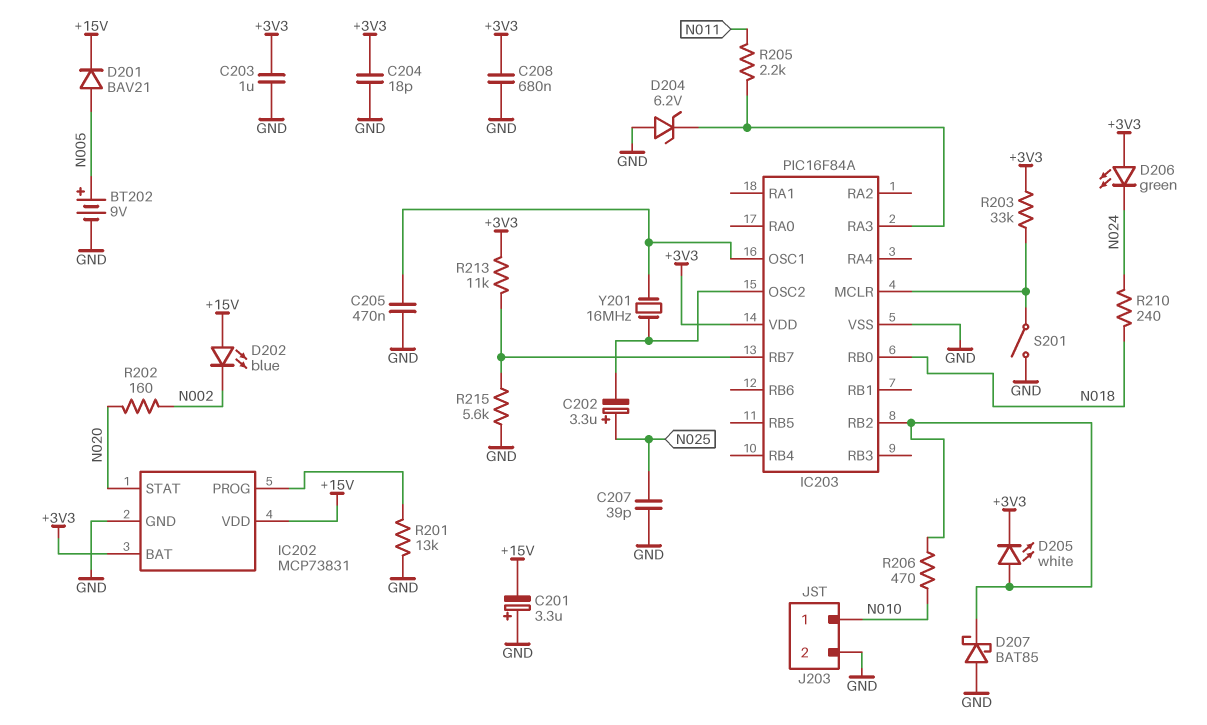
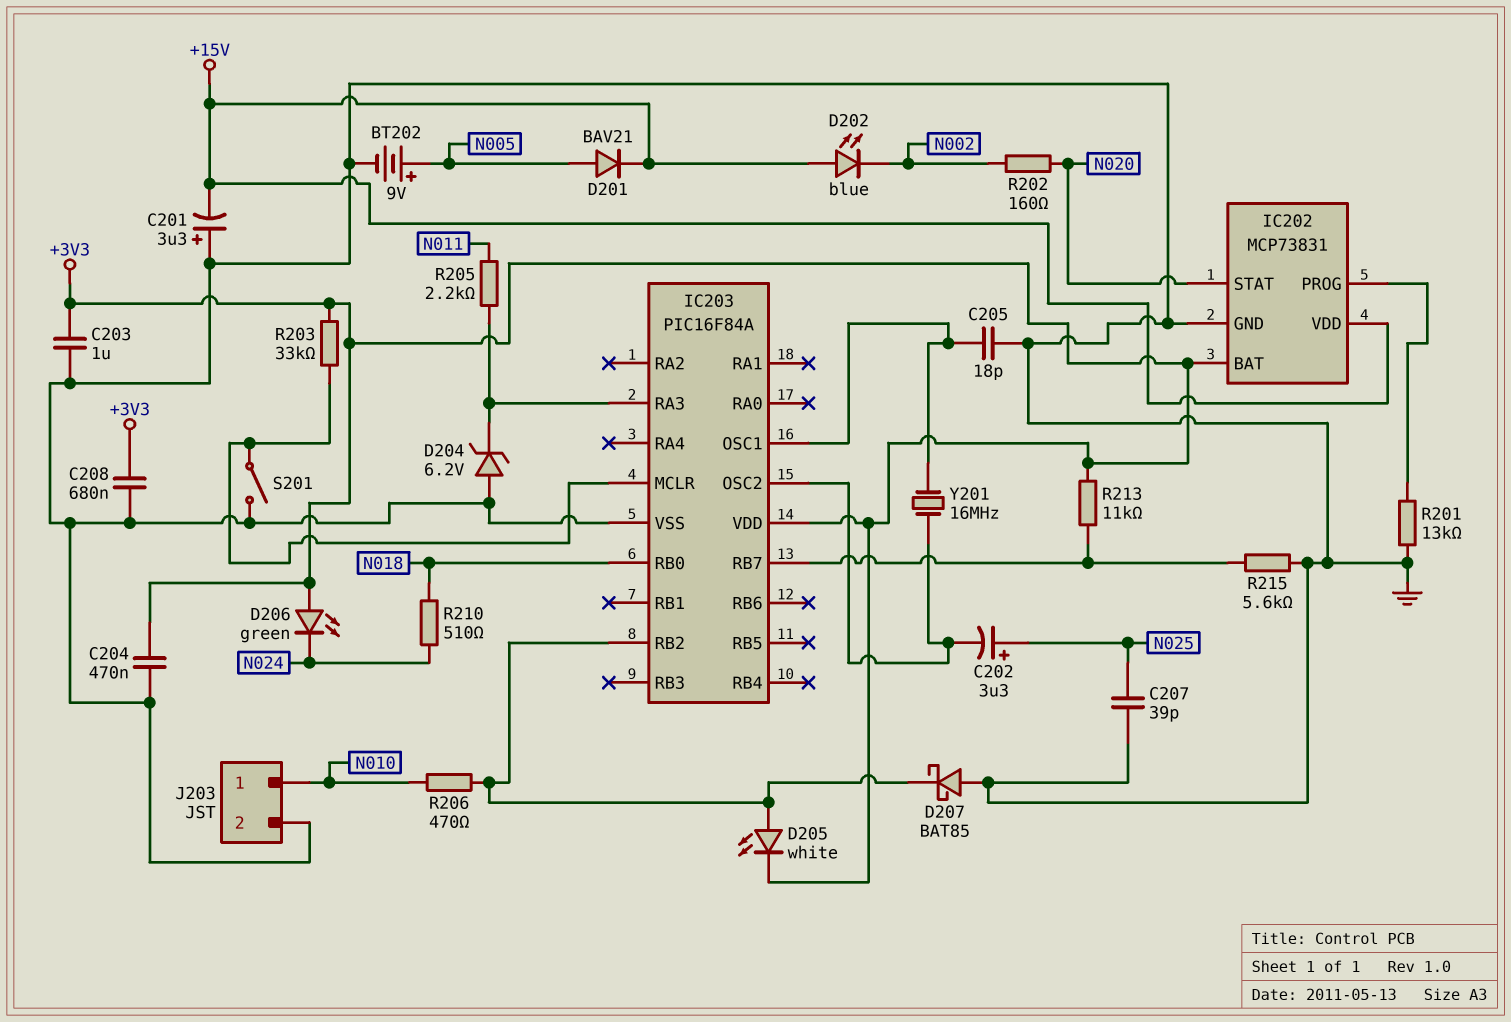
C204: 18pF (+3V3, GND) -> 470nF (+3V3, GND)
C205: 470nF (GND, IC203/OSC1) -> 18pF (GND, IC203/OSC1)
R210: 240 (N018, N024) -> 510 (N018, N024)

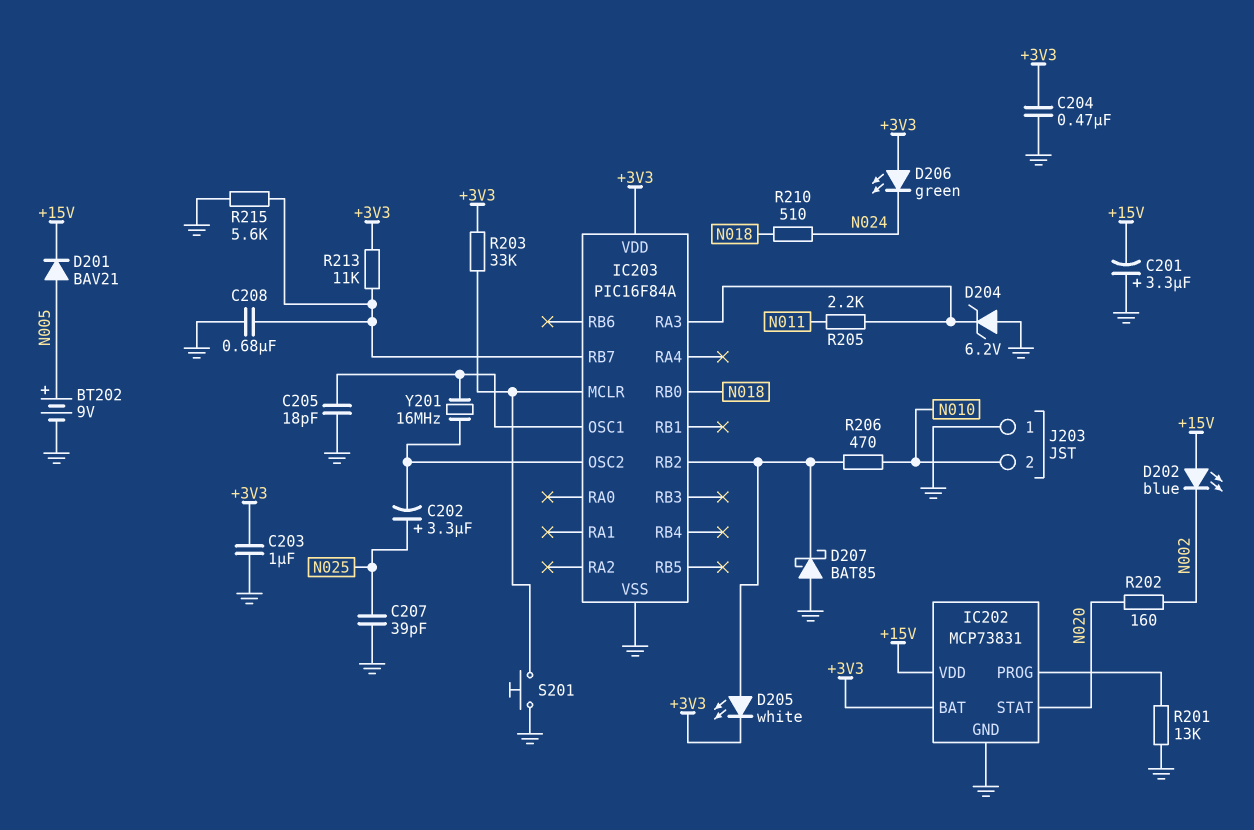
C208: 680nF (+3V3, GND) -> 680nF (GND, IC203/RB7)
J203 pin 1: N010 -> GND
J203 pin 2: GND -> N010
S201: switch (GND, IC203/MCLR) -> button (GND, IC203/MCLR)

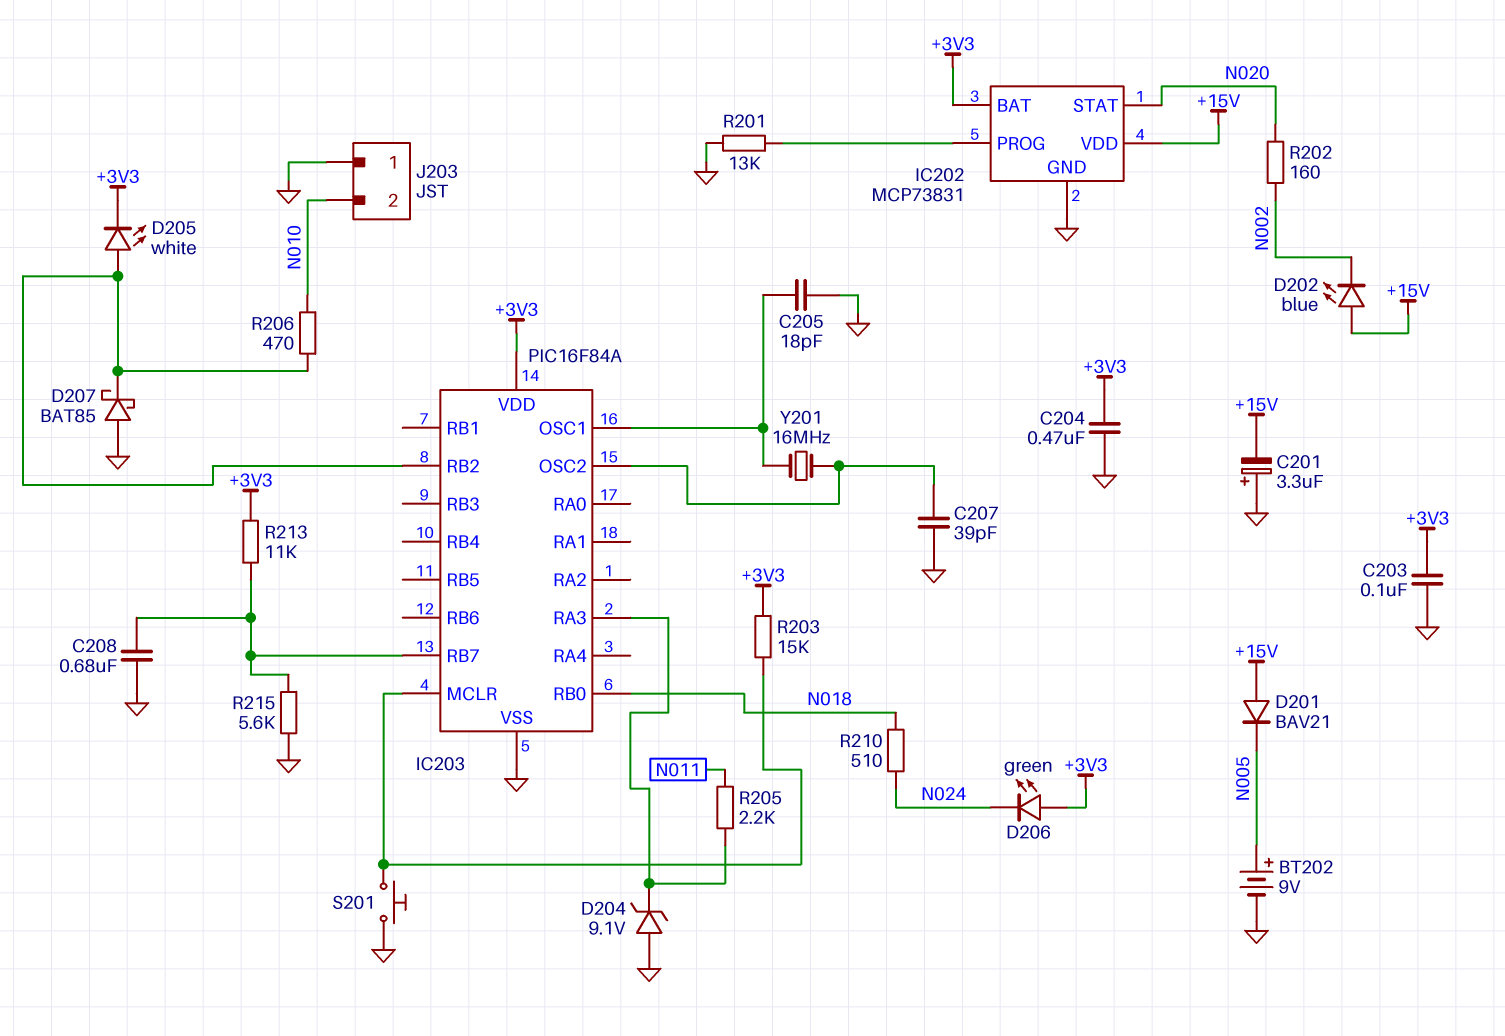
C202: 3.3uF (plus N025, minus IC203/OSC2) -> none
C203: 1uF (+3V3, GND) -> 100nF (+3V3, GND)
C207: 39pF (GND, N025) -> 39pF (GND, IC203/OSC2)
D201: diode BAV21 (A N005, K +15V) -> diode BAV21 (A +15V, K N005)
D204: zener 6.2V (A GND, K IC203/RA3) -> zener 9.1V (A GND, K IC203/RA3)
R203: 33k (+3V3, IC203/MCLR) -> 15k (+3V3, IC203/MCLR)

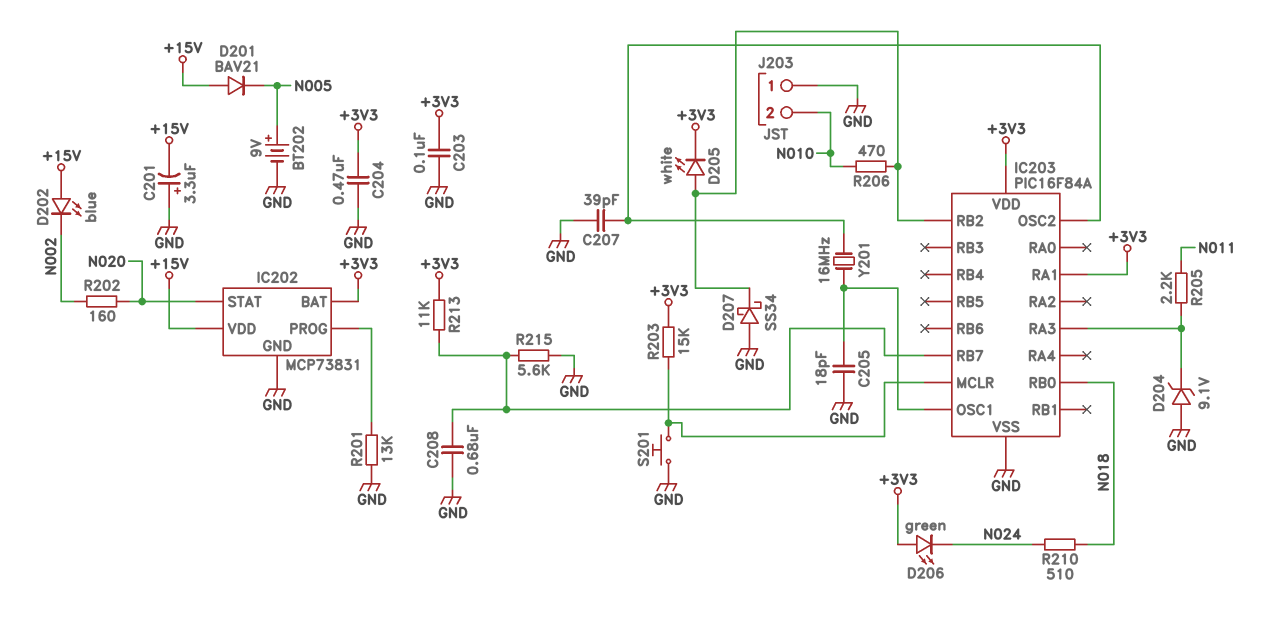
D207: schottky BAT85 (A GND, K IC203/RB2) -> schottky SS34 (A GND, K IC203/RB2)
IC203 pin RA1: none -> +3V3

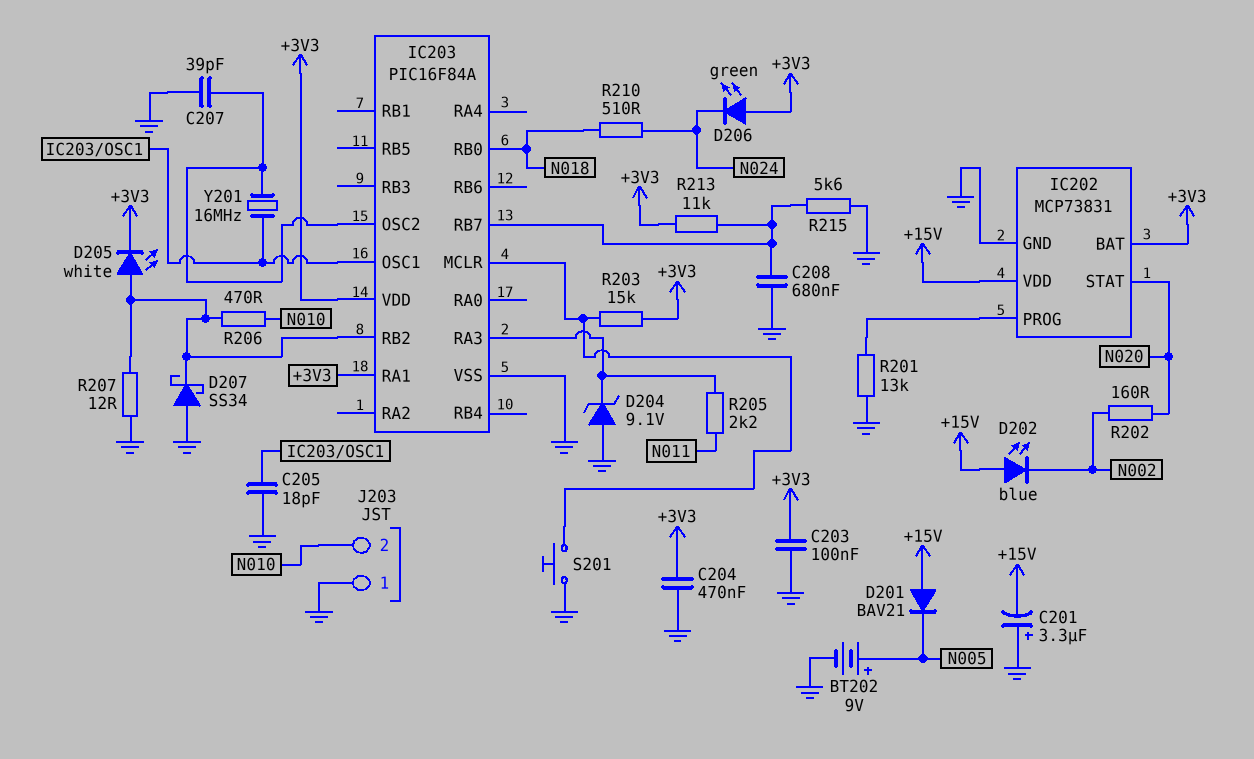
R207: none -> 12 (GND, IC203/RB2)

